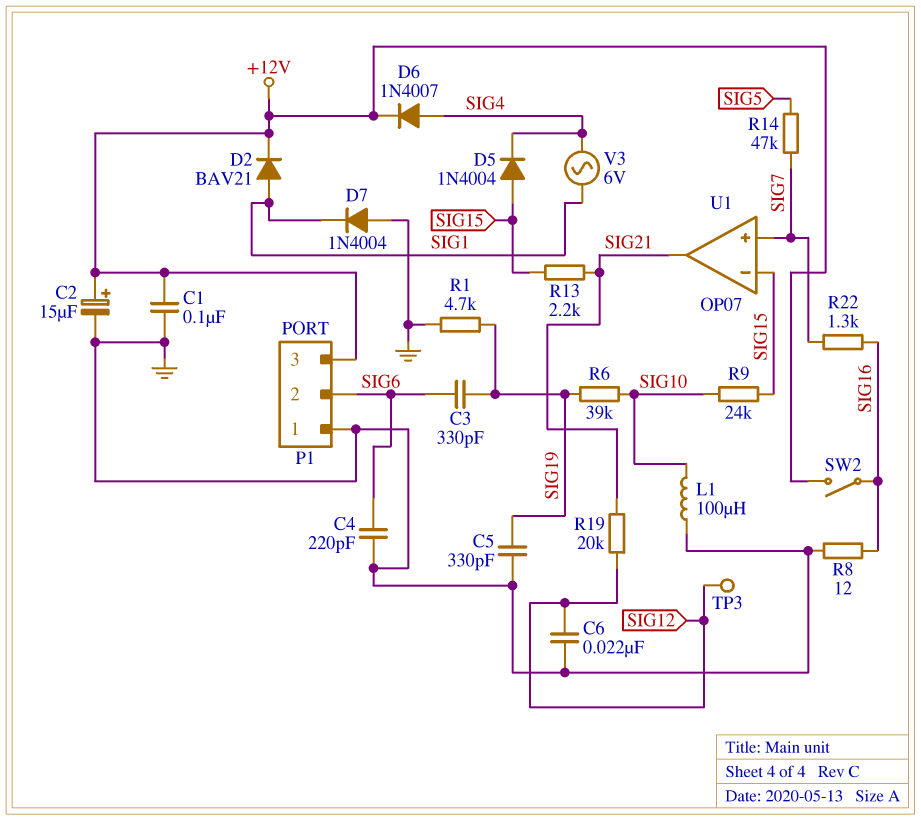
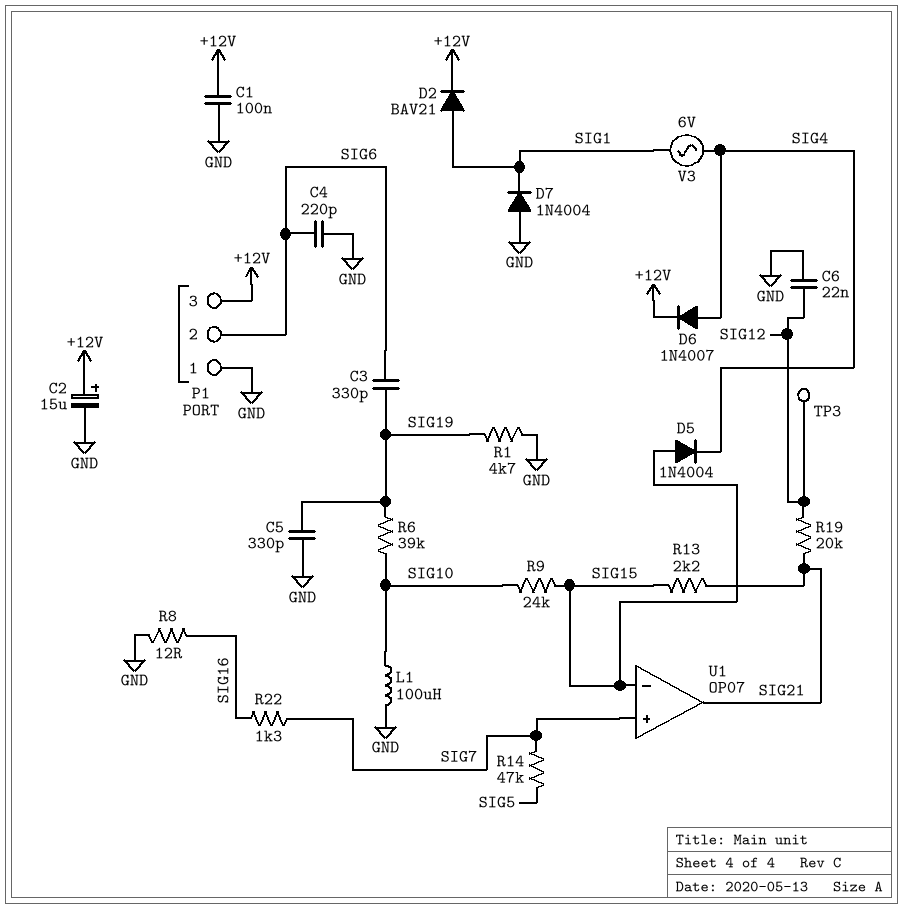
SW2: switch (+12V, SIG16) -> none

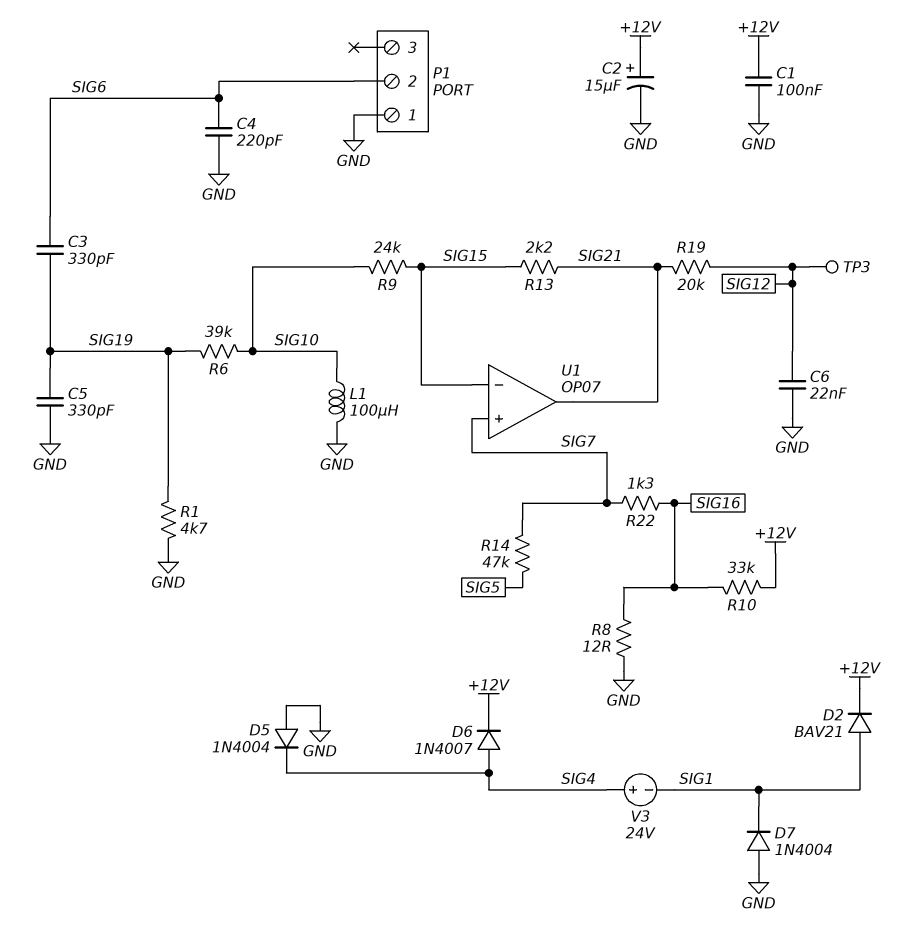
D5: diode 1N4004 (A SIG15, K SIG4) -> diode 1N4004 (A GND, K SIG4)
P1 pin 3: +12V -> none
R10: none -> 33k (+12V, SIG16)
V3: AC 6V (SIG1, SIG4) -> 24V (plus SIG4, minus SIG1)

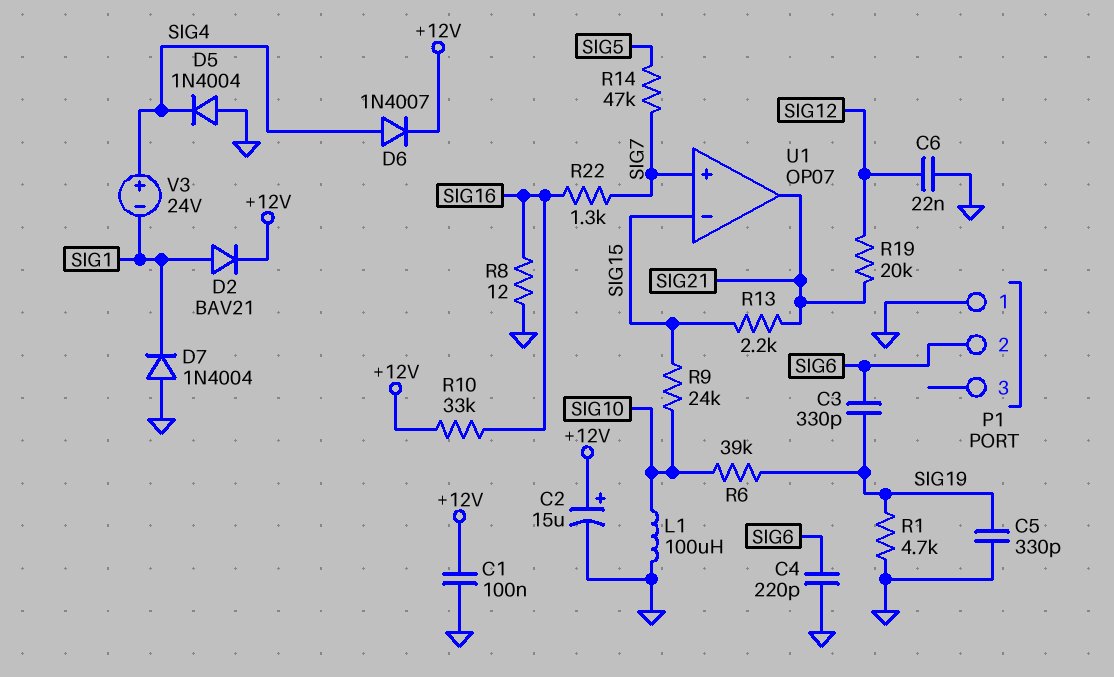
TP3: test point (SIG12) -> none

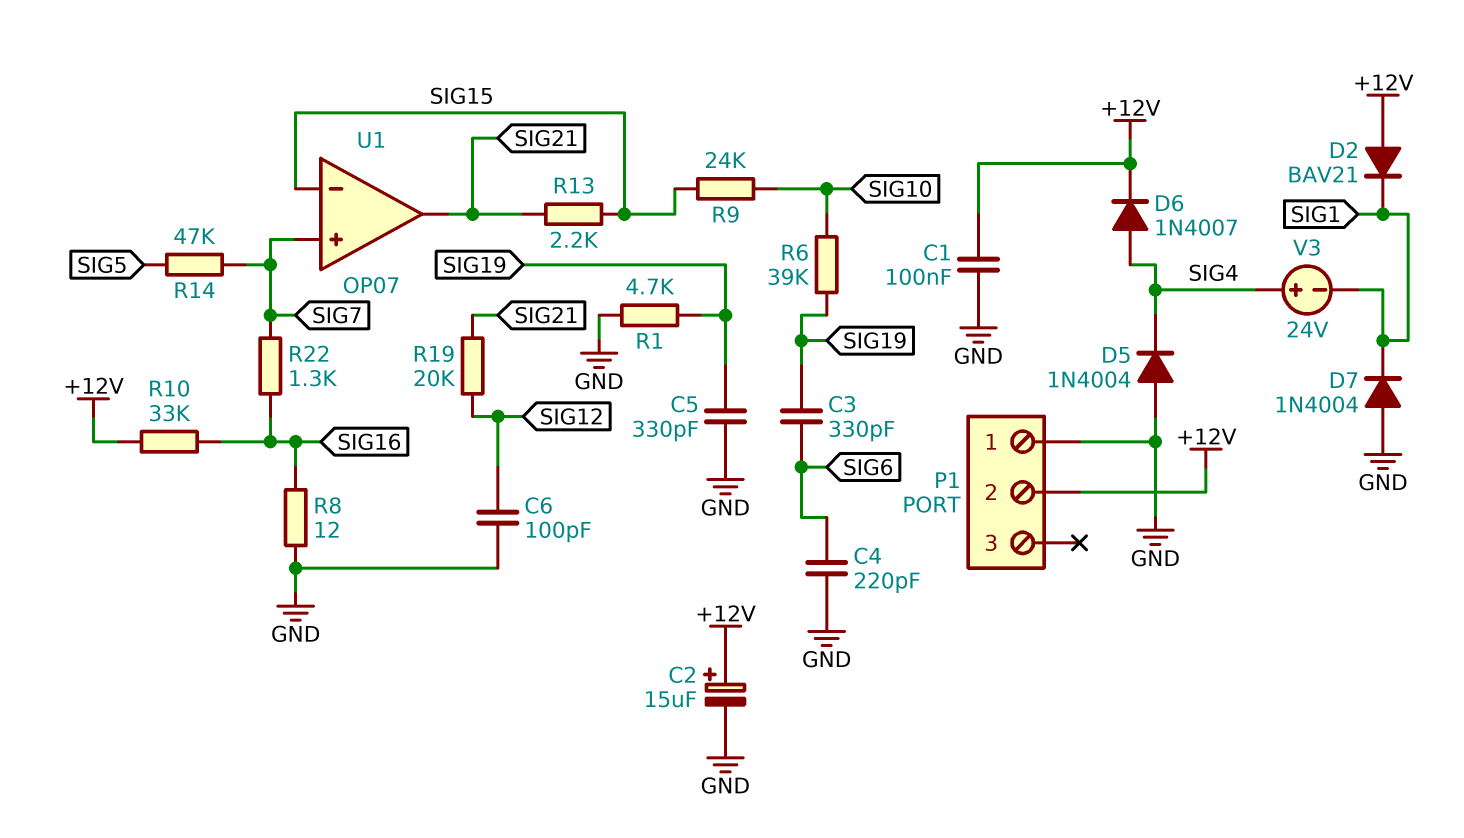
C6: 22nF (GND, SIG12) -> 100pF (GND, SIG12)
D2: diode BAV21 (A SIG1, K +12V) -> diode BAV21 (A +12V, K SIG1)
L1: 100uH (GND, SIG10) -> none
P1 pin 2: SIG6 -> +12V

